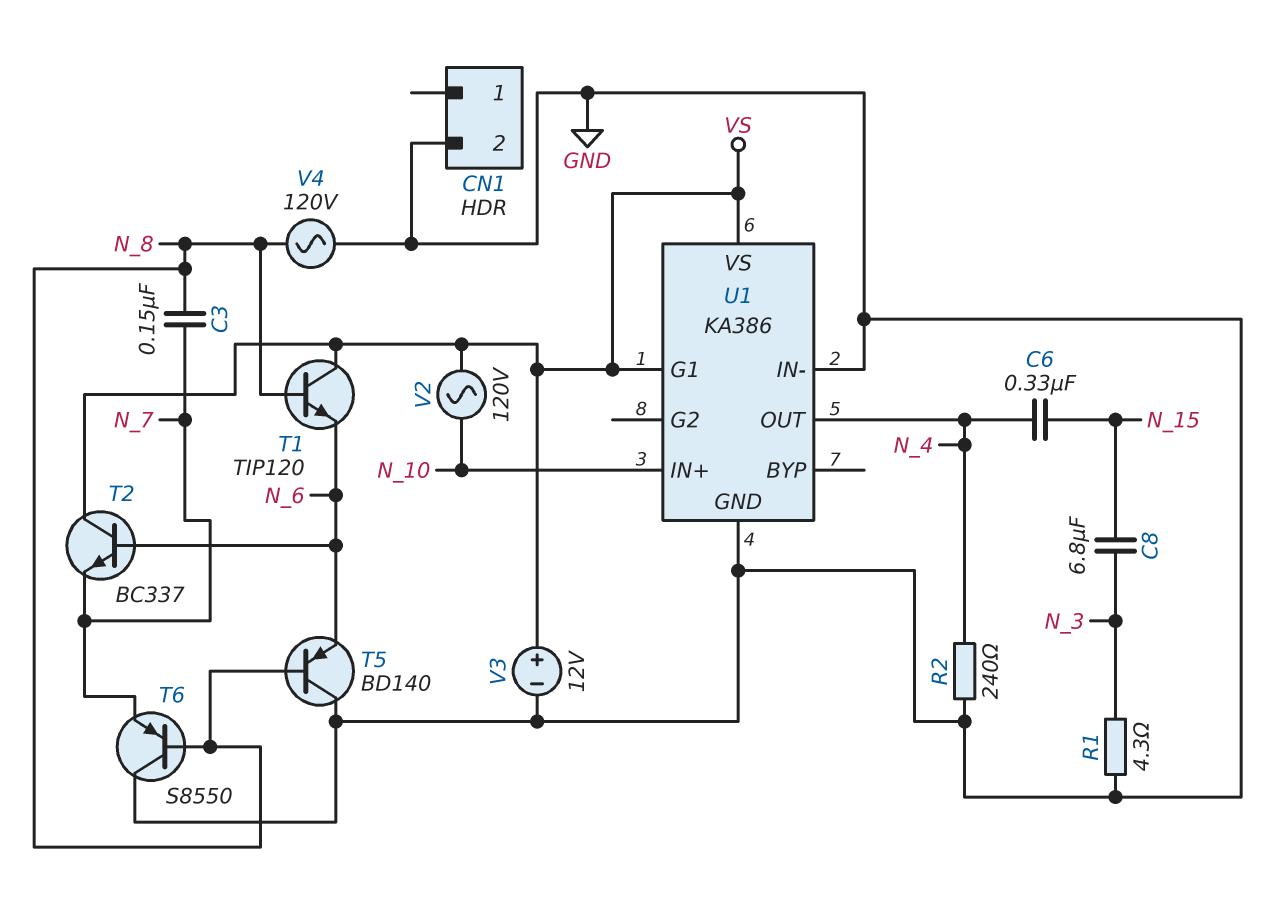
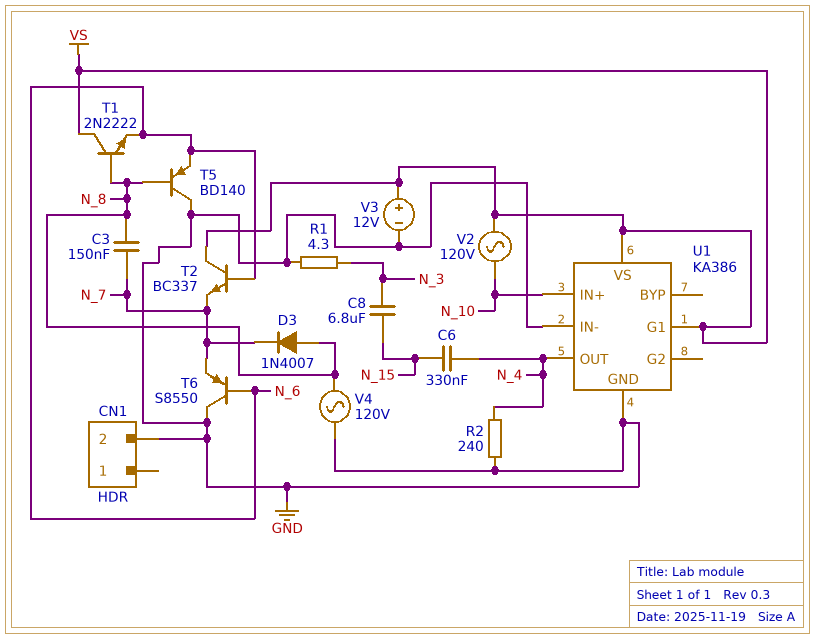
D3: none -> diode 1N4007 (A N_8, K N_7)
T1: NPN TIP120 (B N_8, C VS, E N_6) -> NPN 2N2222 (B N_8, C VS, E N_6)
T6: PNP S8550 (B N_8, C GND, E N_7) -> PNP S8550 (B N_6, C GND, E N_7)

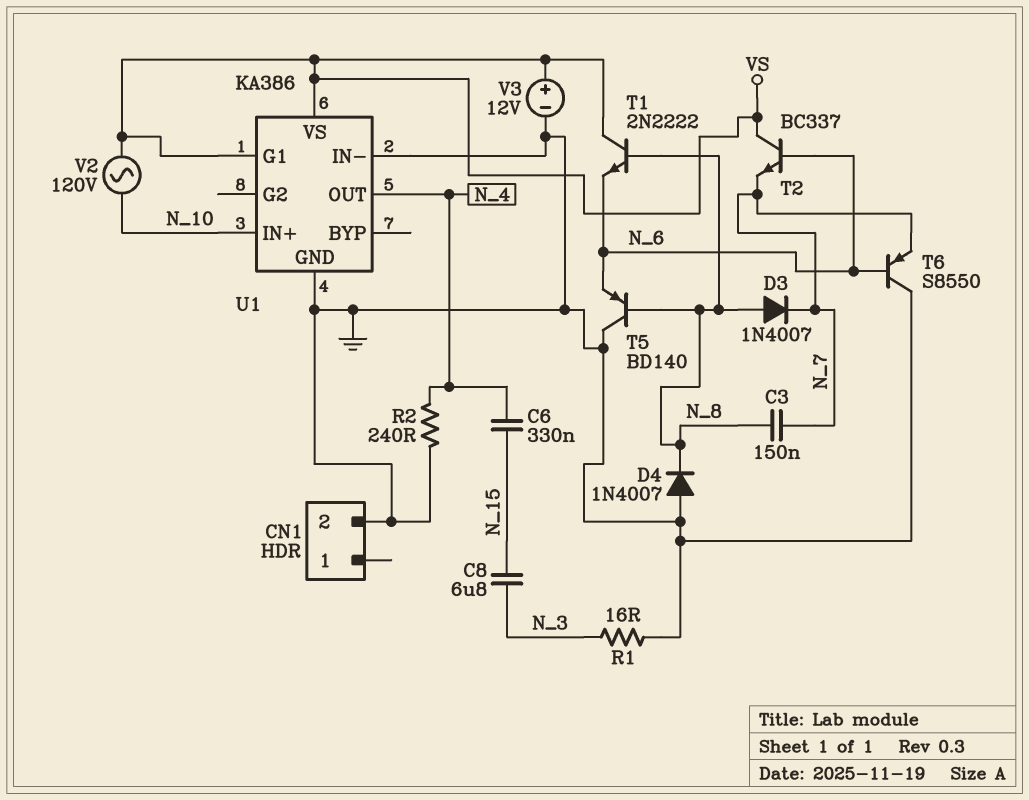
D4: none -> diode 1N4007 (A GND, K N_8)
R1: 4.3 (GND, N_3) -> 16 (GND, N_3)
V4: AC 120V (GND, N_8) -> none

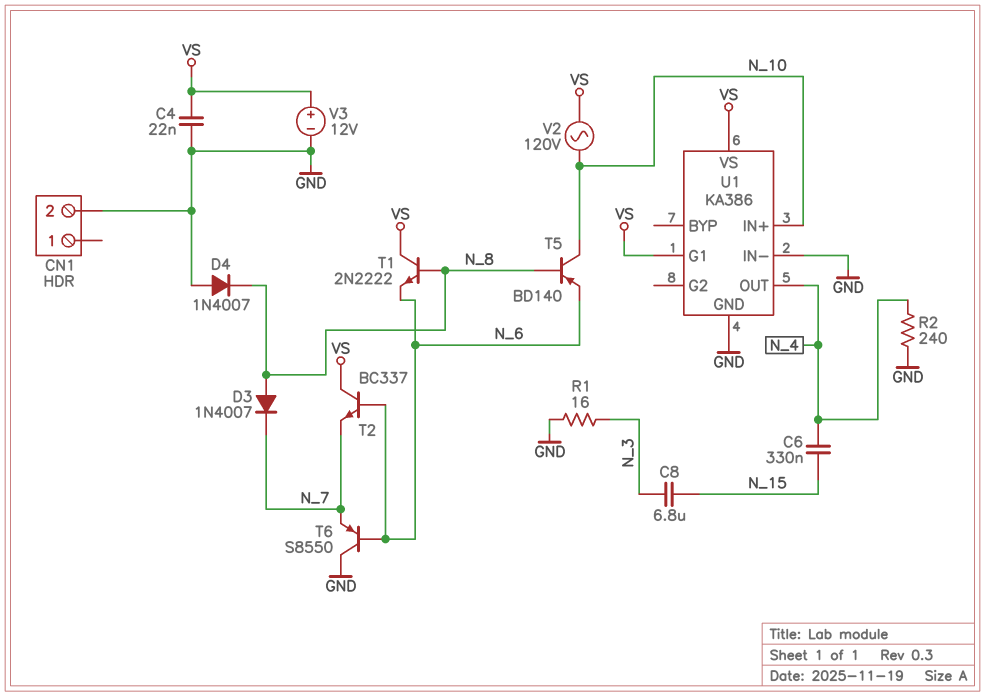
C3: 150nF (N_7, N_8) -> none
C4: none -> 22nF (GND, VS)
T5: PNP BD140 (B N_8, C GND, E N_6) -> PNP BD140 (B N_8, C N_10, E N_6)

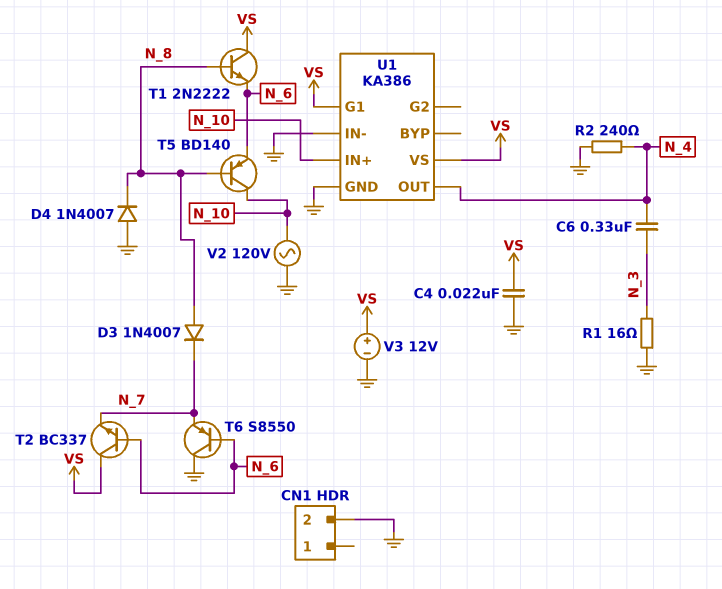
C6: 330nF (N_4, N_15) -> 330nF (N_3, N_4)
C8: 6.8uF (N_3, N_15) -> none
V2: AC 120V (N_10, VS) -> AC 120V (GND, N_10)

